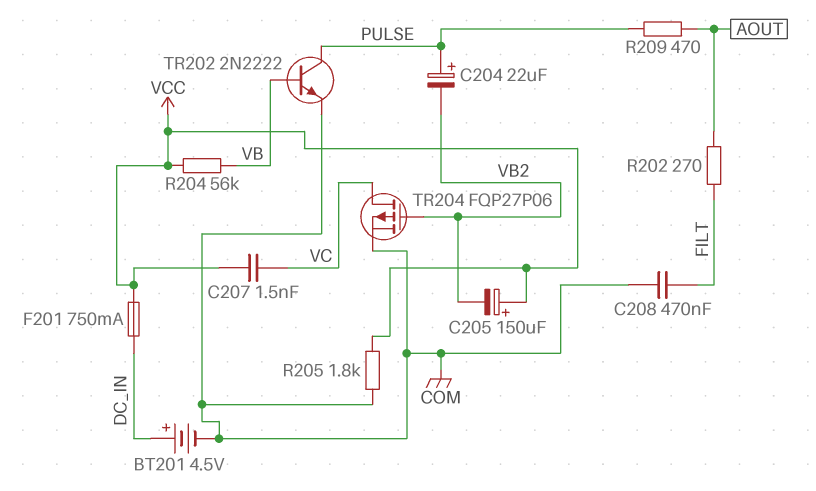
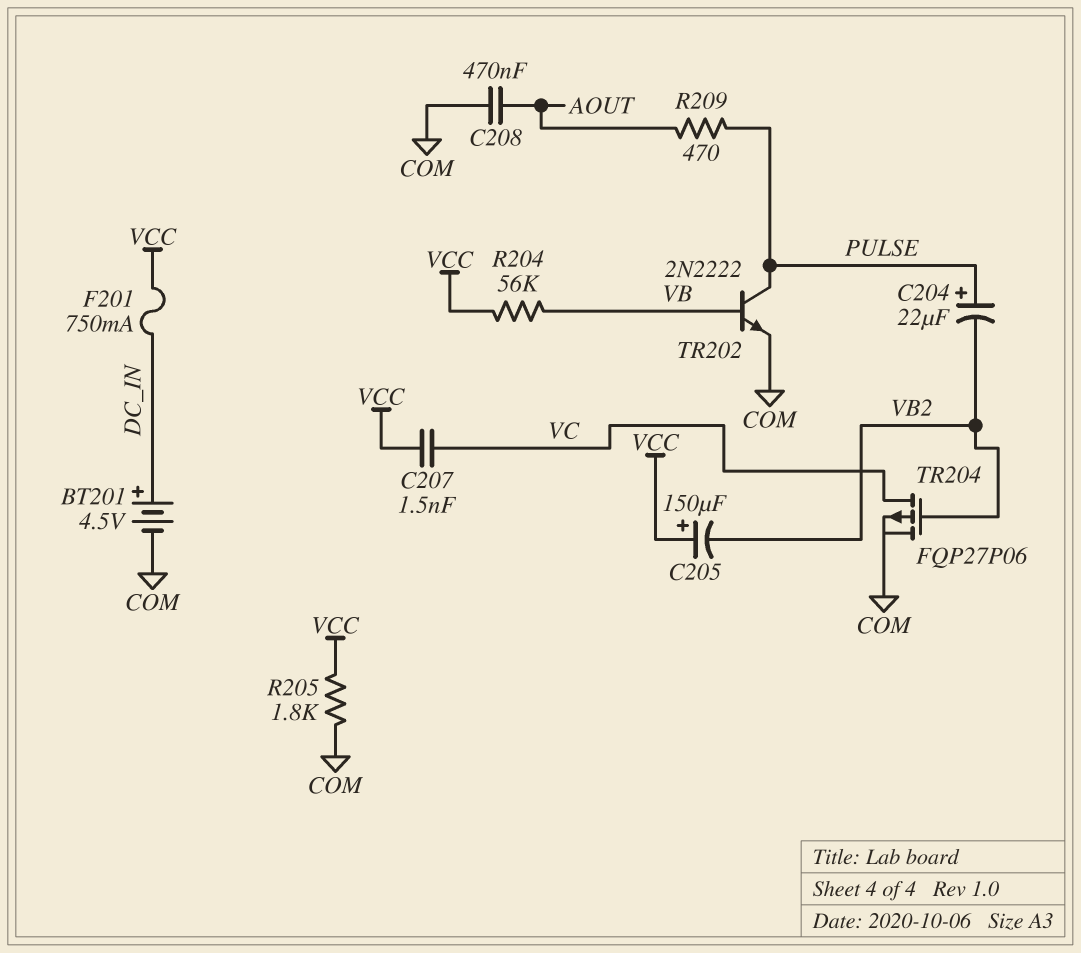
C208: 470nF (COM, FILT) -> 470nF (AOUT, COM)
R202: 270 (AOUT, FILT) -> none

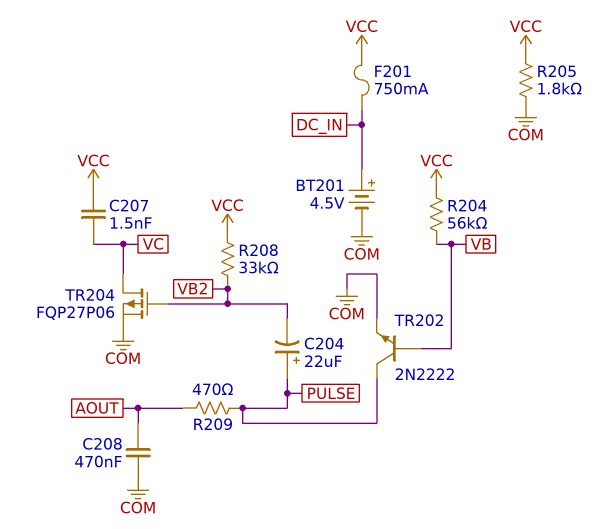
C205: 150uF (plus VCC, minus VB2) -> none
R208: none -> 33k (VB2, VCC)

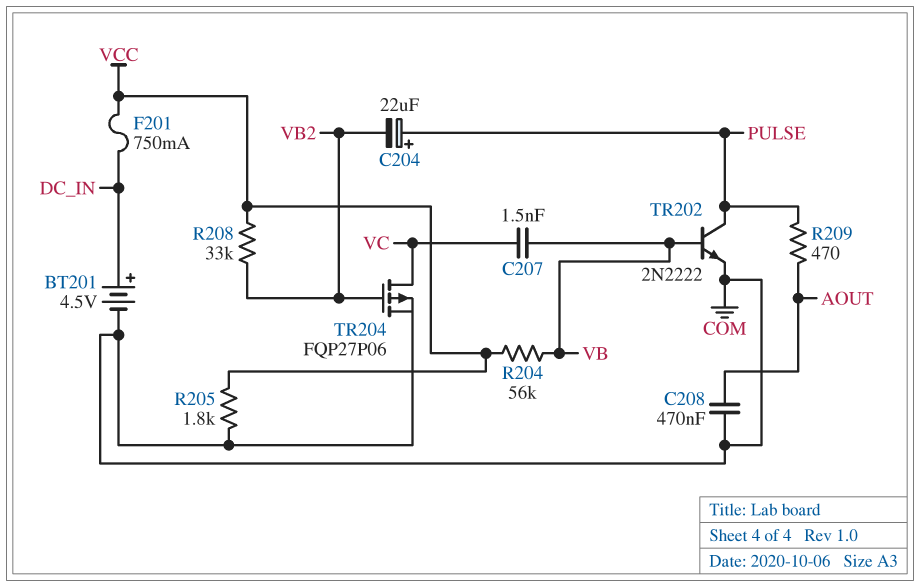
C207: 1.5nF (VC, VCC) -> 1.5nF (VB, VC)

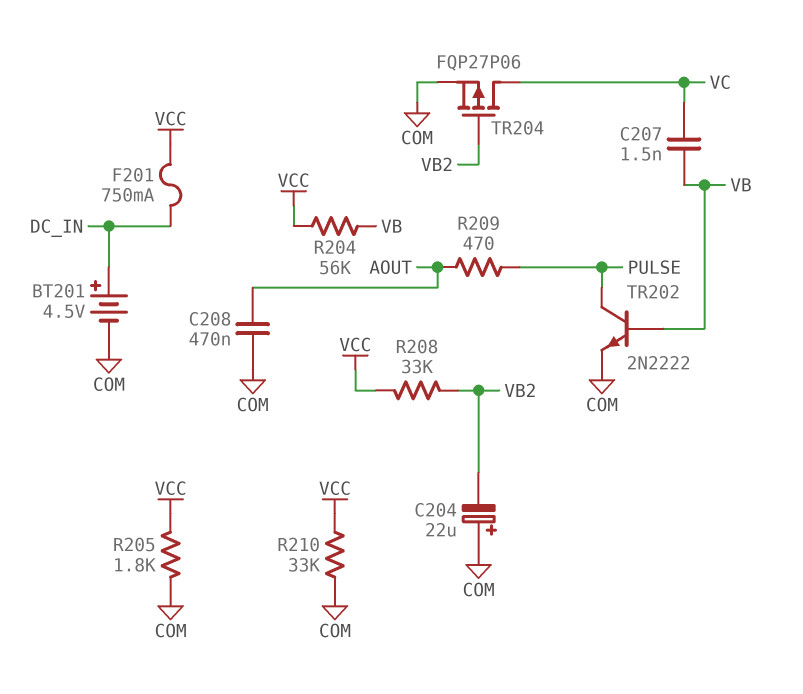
C204: 22uF (plus PULSE, minus VB2) -> 22uF (plus COM, minus VB2)
R210: none -> 33k (COM, VCC)

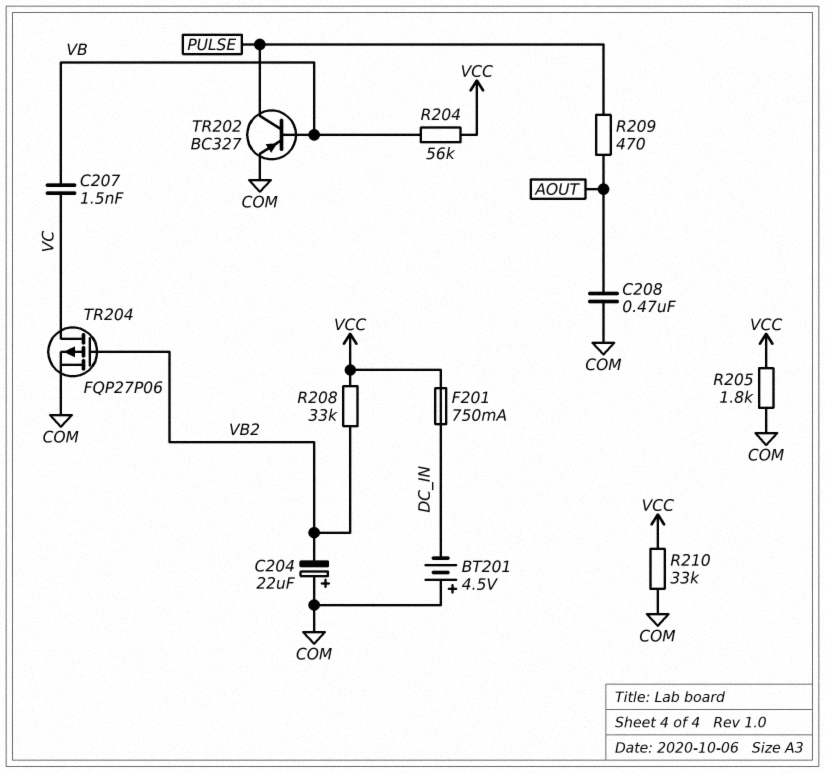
BT201: 4.5V (plus DC_IN, minus COM) -> 4.5V (plus COM, minus DC_IN)
TR202: NPN 2N2222 (B VB, C PULSE, E COM) -> PNP BC327 (B VB, C PULSE, E COM)

